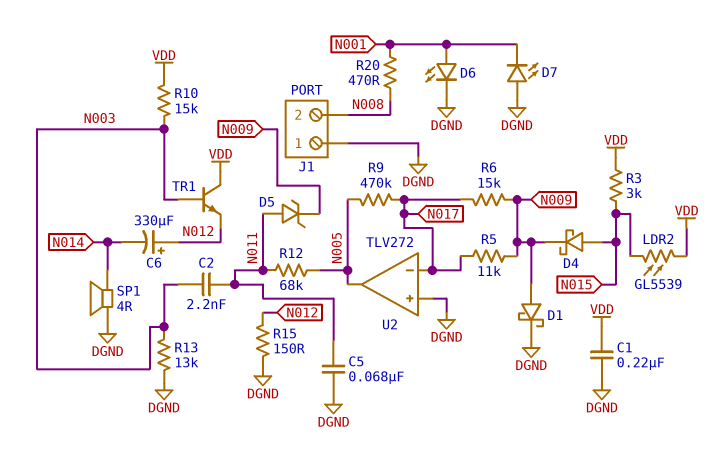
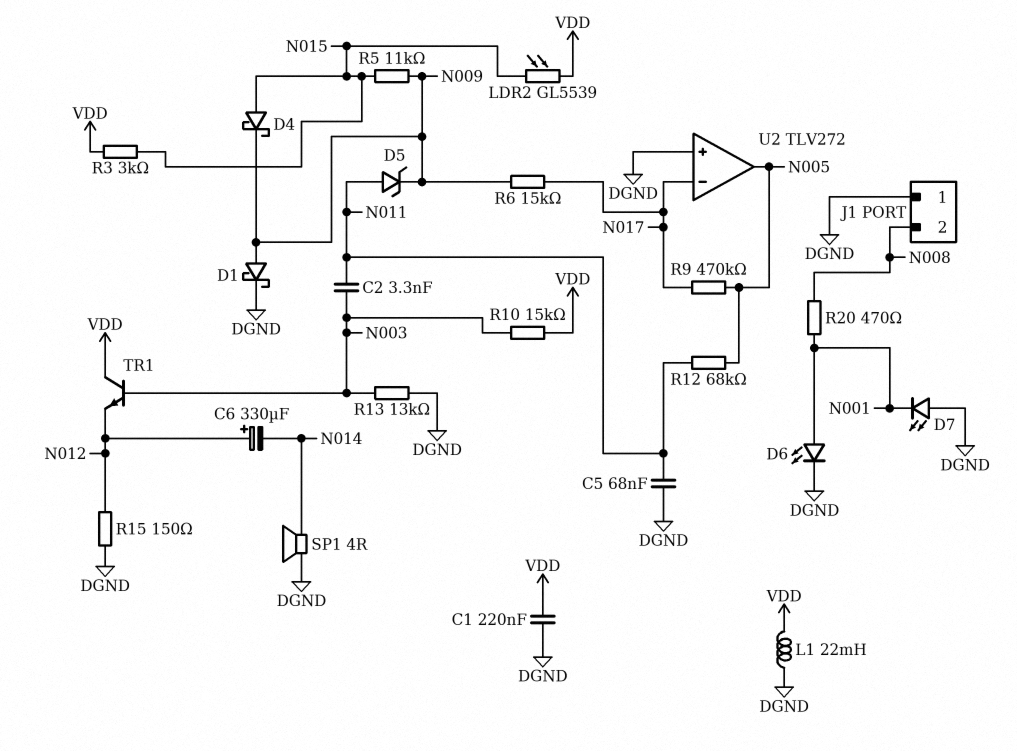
C2: 2.2nF (N003, N011) -> 3.3nF (N003, N011)
L1: none -> 22mH (DGND, VDD)
R5: 11k (N009, N017) -> 11k (N009, N015)

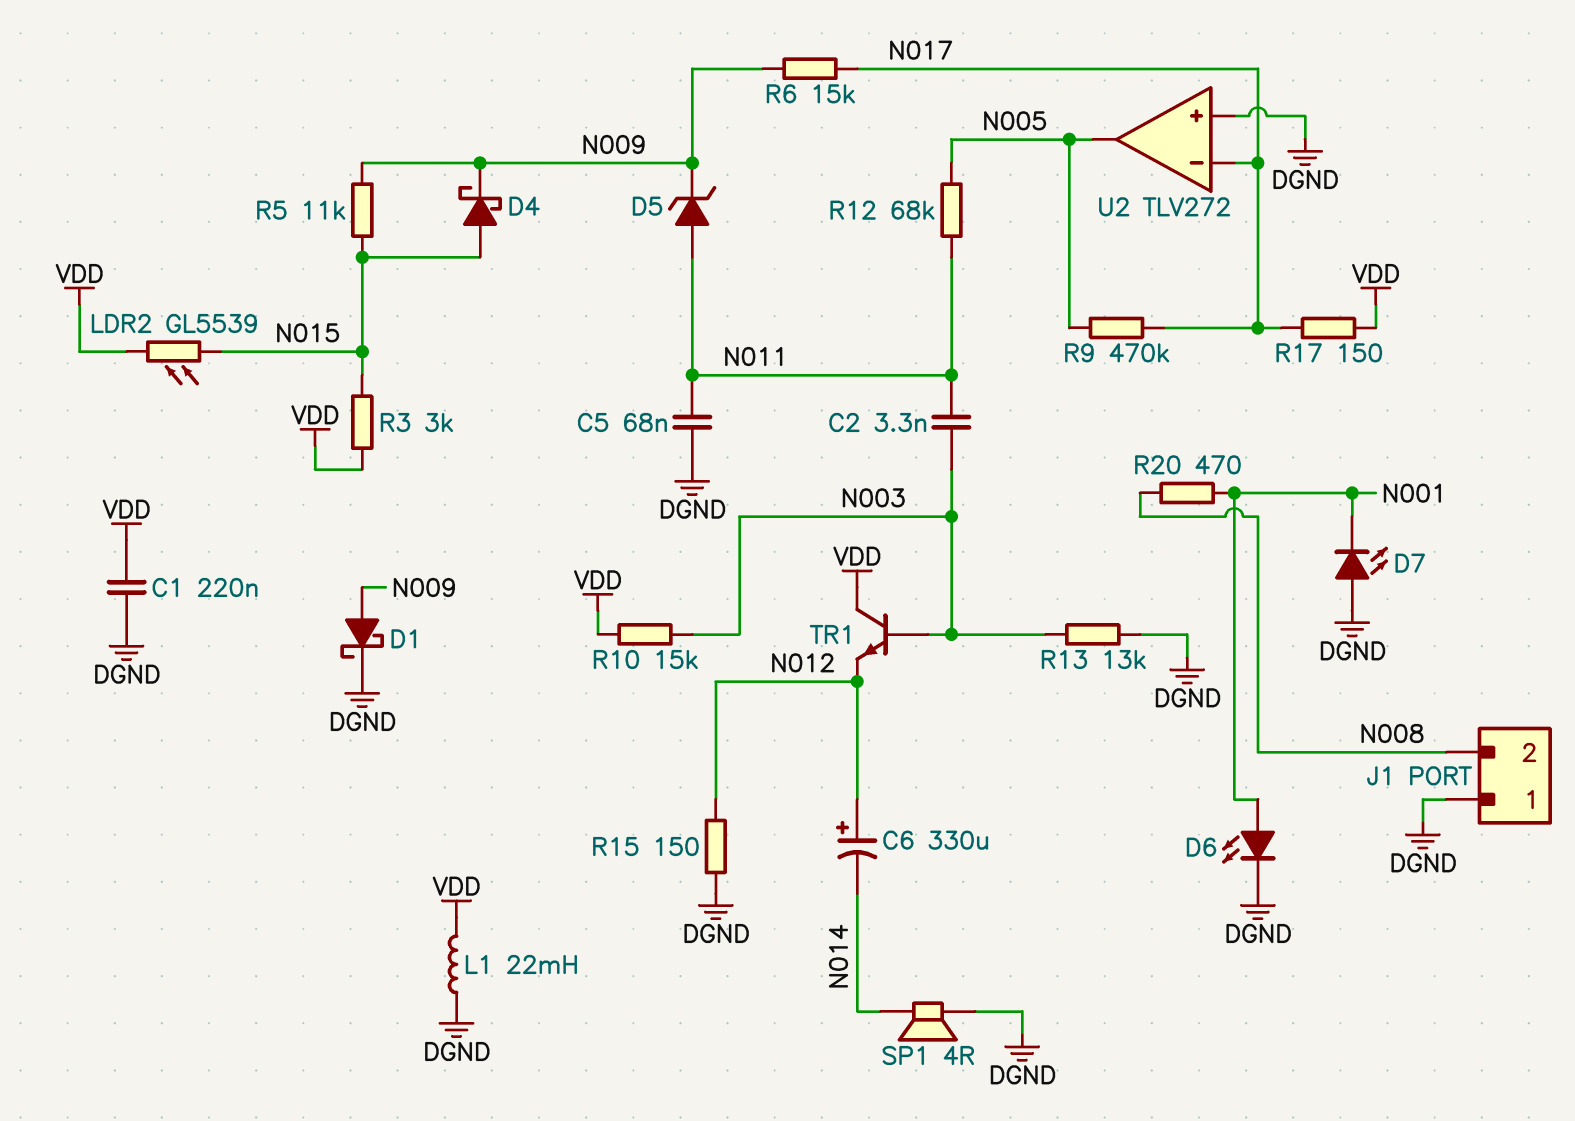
R17: none -> 150 (N017, VDD)

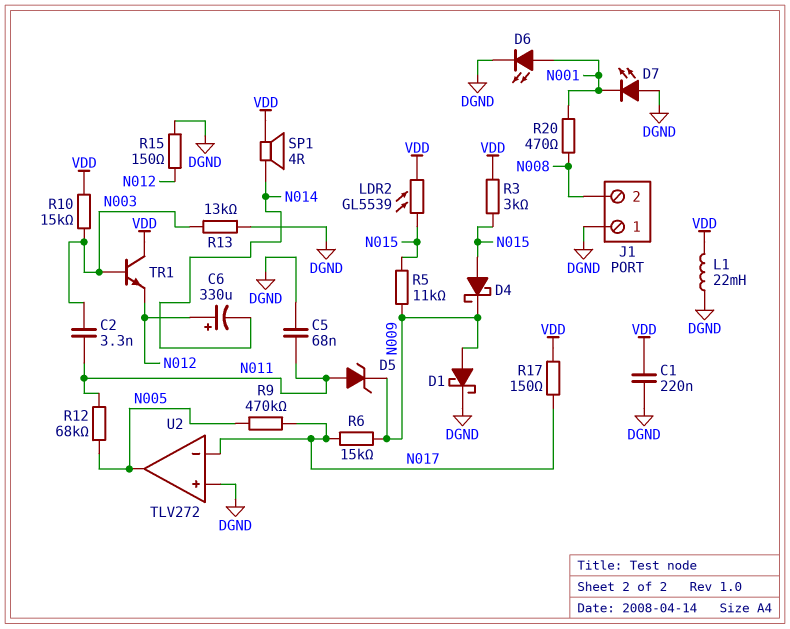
SP1: speaker 4R (DGND, N014) -> speaker 4R (N014, VDD)

